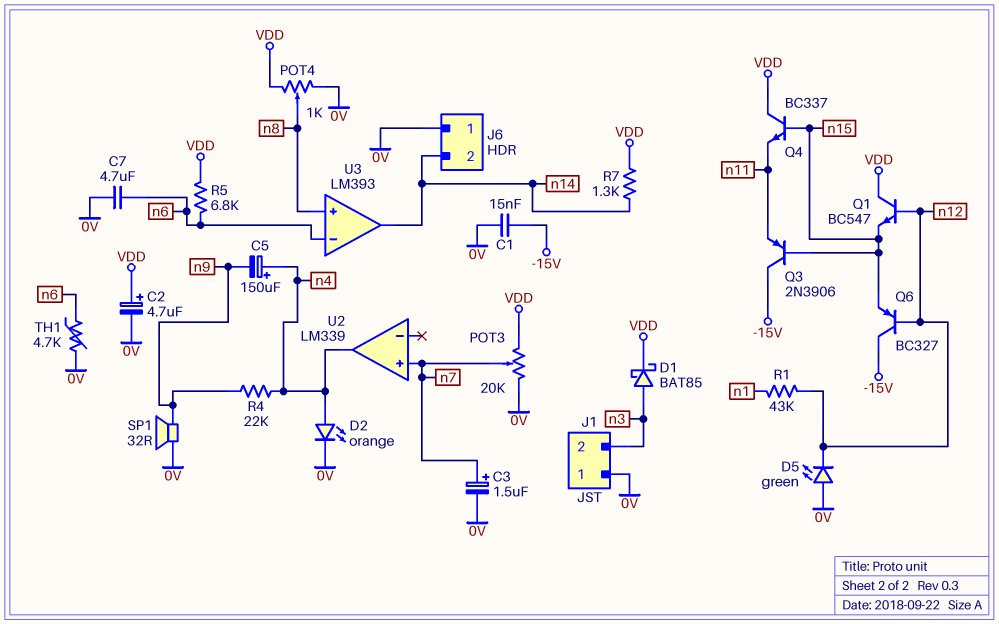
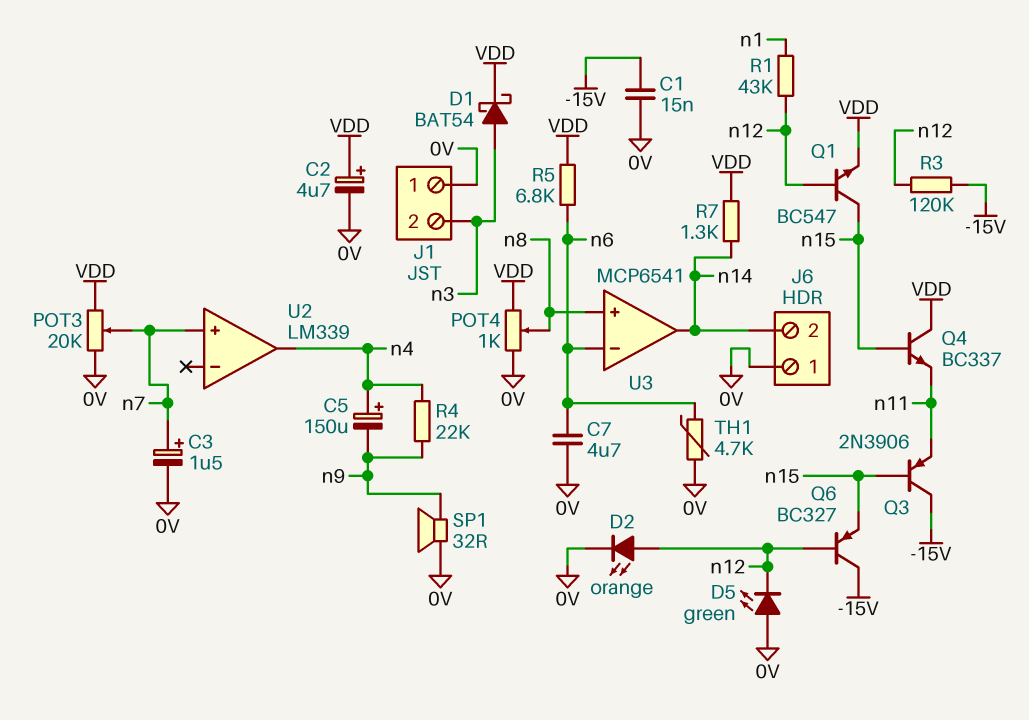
D1: schottky BAT85 (A n3, K VDD) -> schottky BAT54 (A n3, K VDD)
D2: LED orange (A n4, K 0V) -> LED orange (A n12, K 0V)
Q1: NPN BC547 (B n12, C VDD, E n15) -> NPN BC547 (B n12, C n15, E VDD)
R3: none -> 120k (-15V, n12)
U3: LM393 -> MCP6541

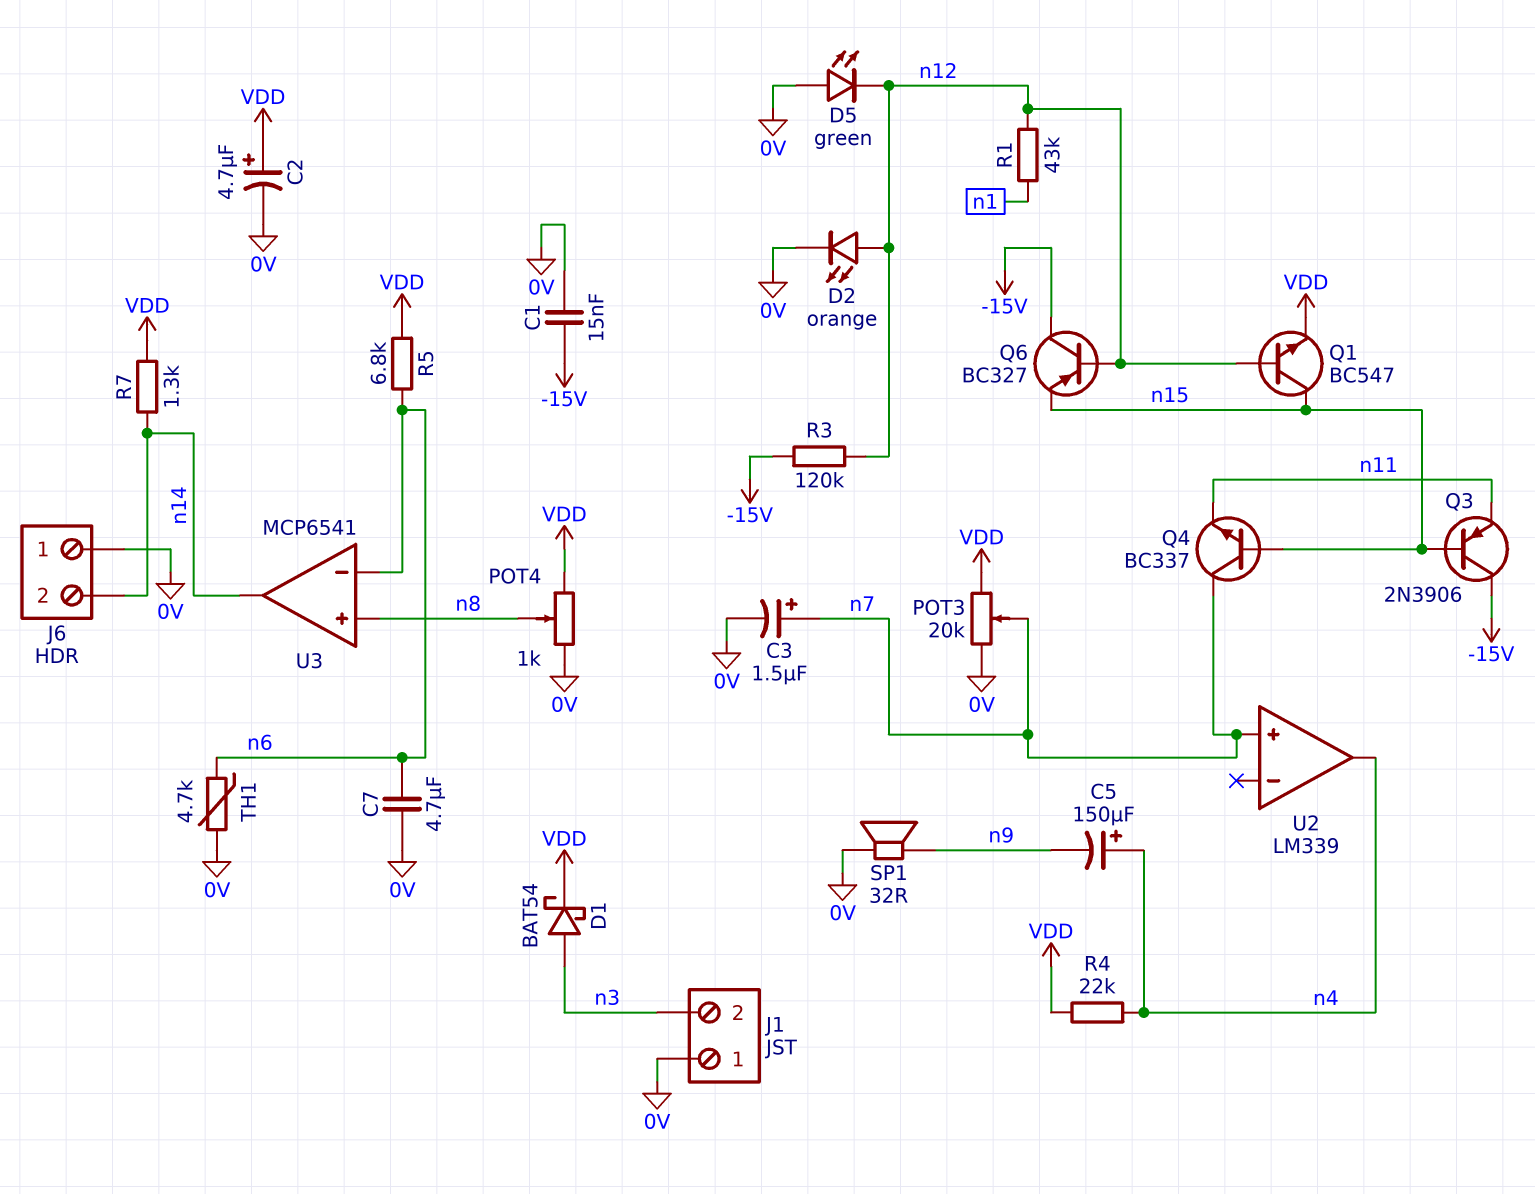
Q4: NPN BC337 (B n15, C VDD, E n11) -> NPN BC337 (B n15, C n7, E n11)
R4: 22k (n4, n9) -> 22k (VDD, n4)

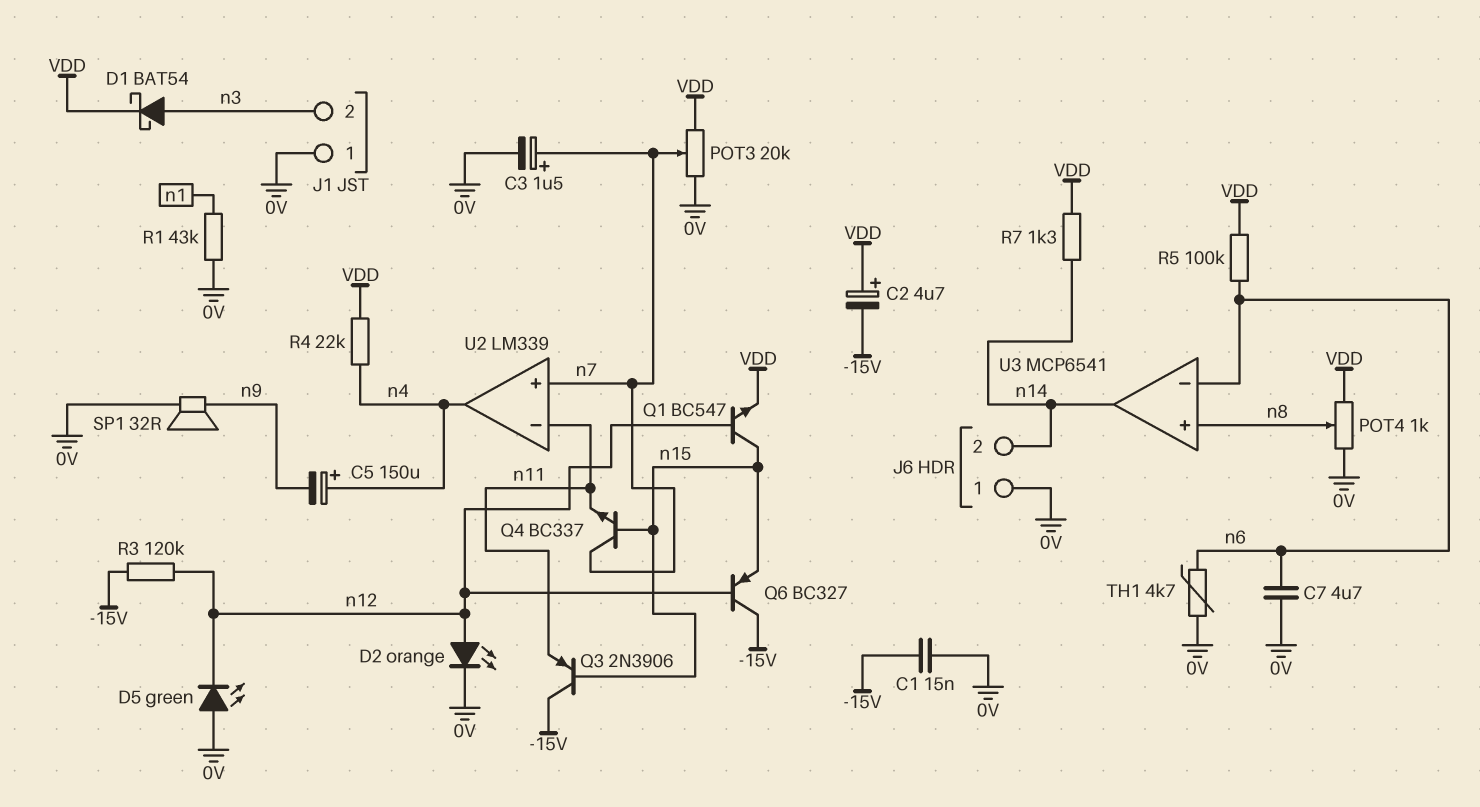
C2: 4.7uF (plus VDD, minus 0V) -> 4.7uF (plus VDD, minus -15V)
R1: 43k (n1, n12) -> 43k (0V, n1)
R5: 6.8k (VDD, n6) -> 100k (VDD, n6)
U2 pin in-: none -> n11

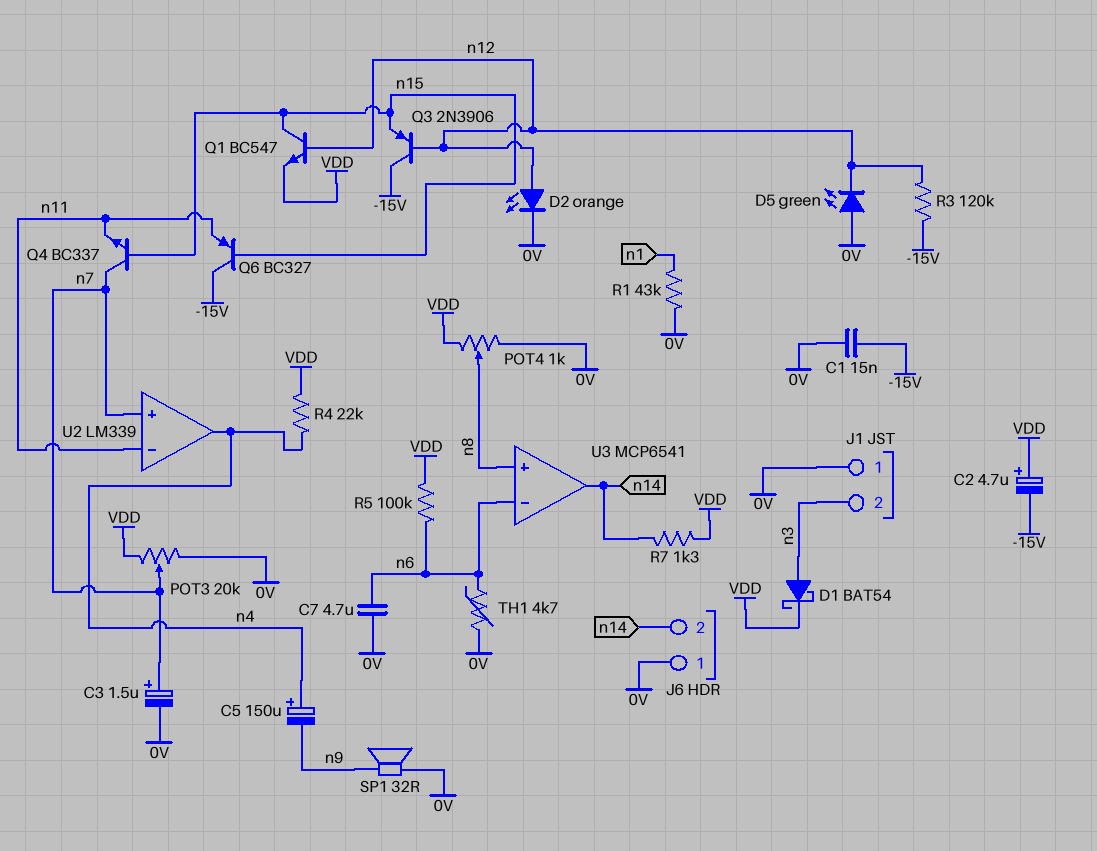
Q3: PNP 2N3906 (B n15, C -15V, E n11) -> PNP 2N3906 (B n12, C -15V, E n15)
Q6: PNP BC327 (B n12, C -15V, E n15) -> PNP BC327 (B n15, C -15V, E n11)

